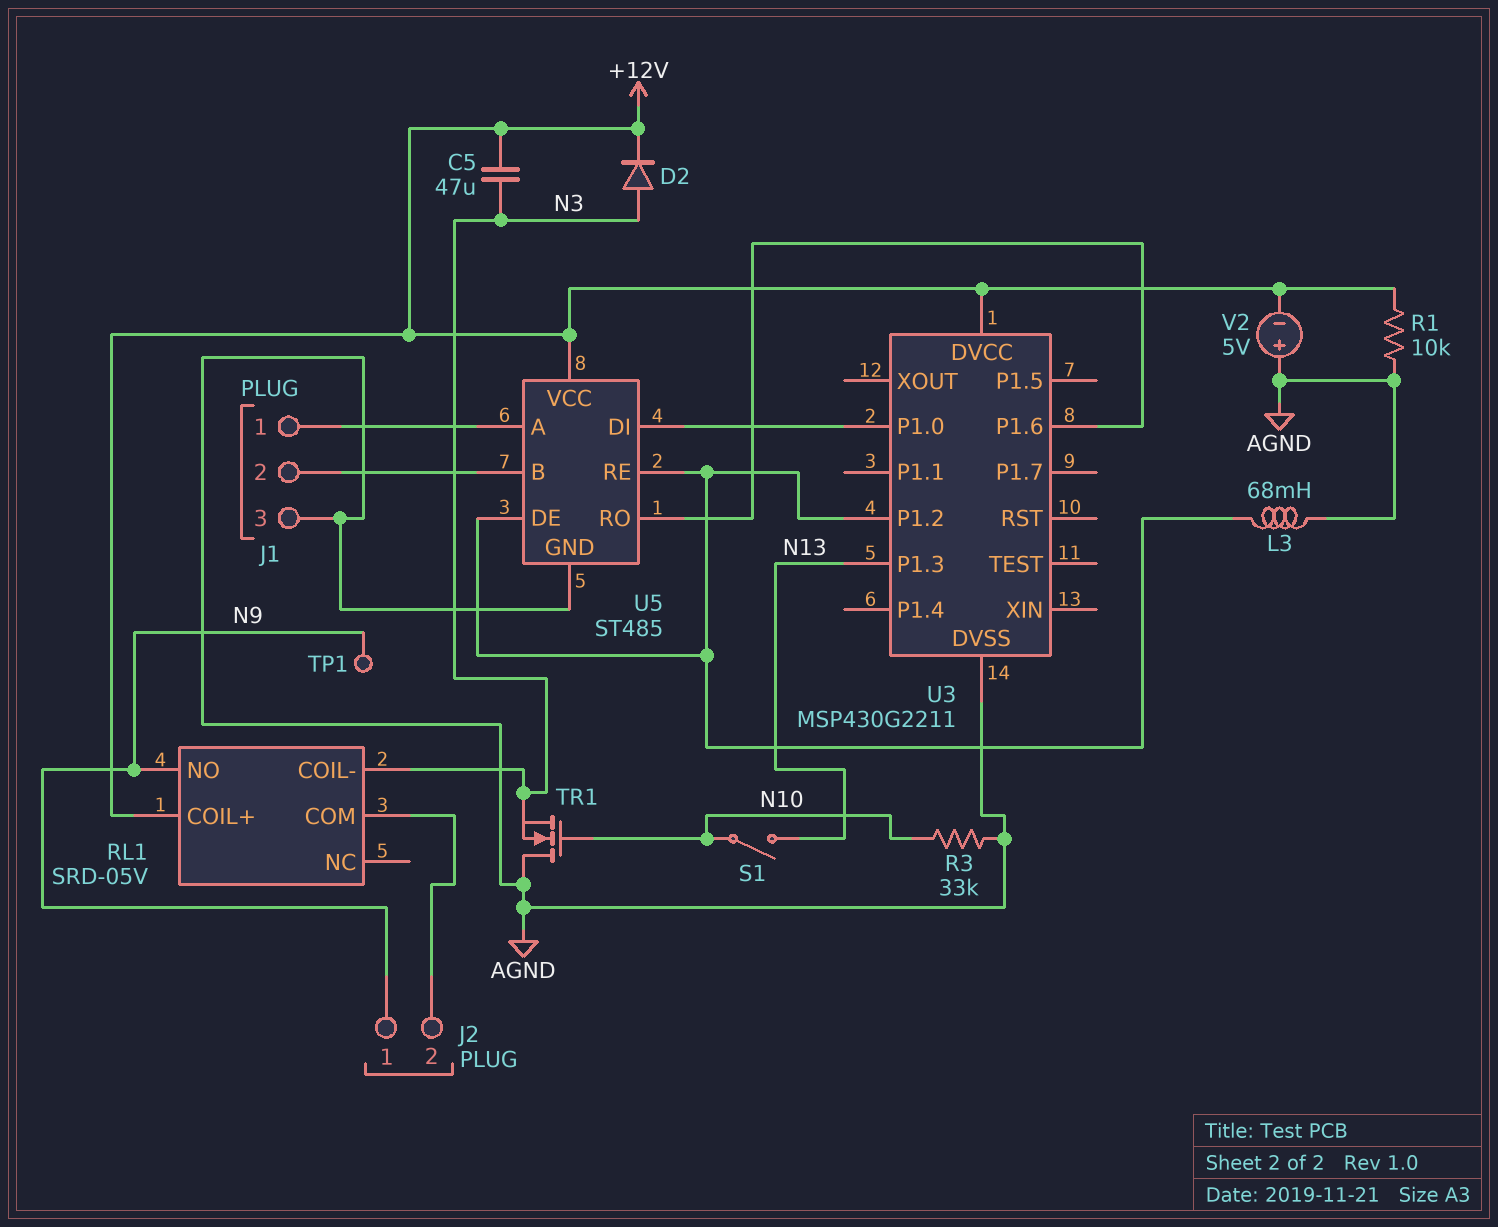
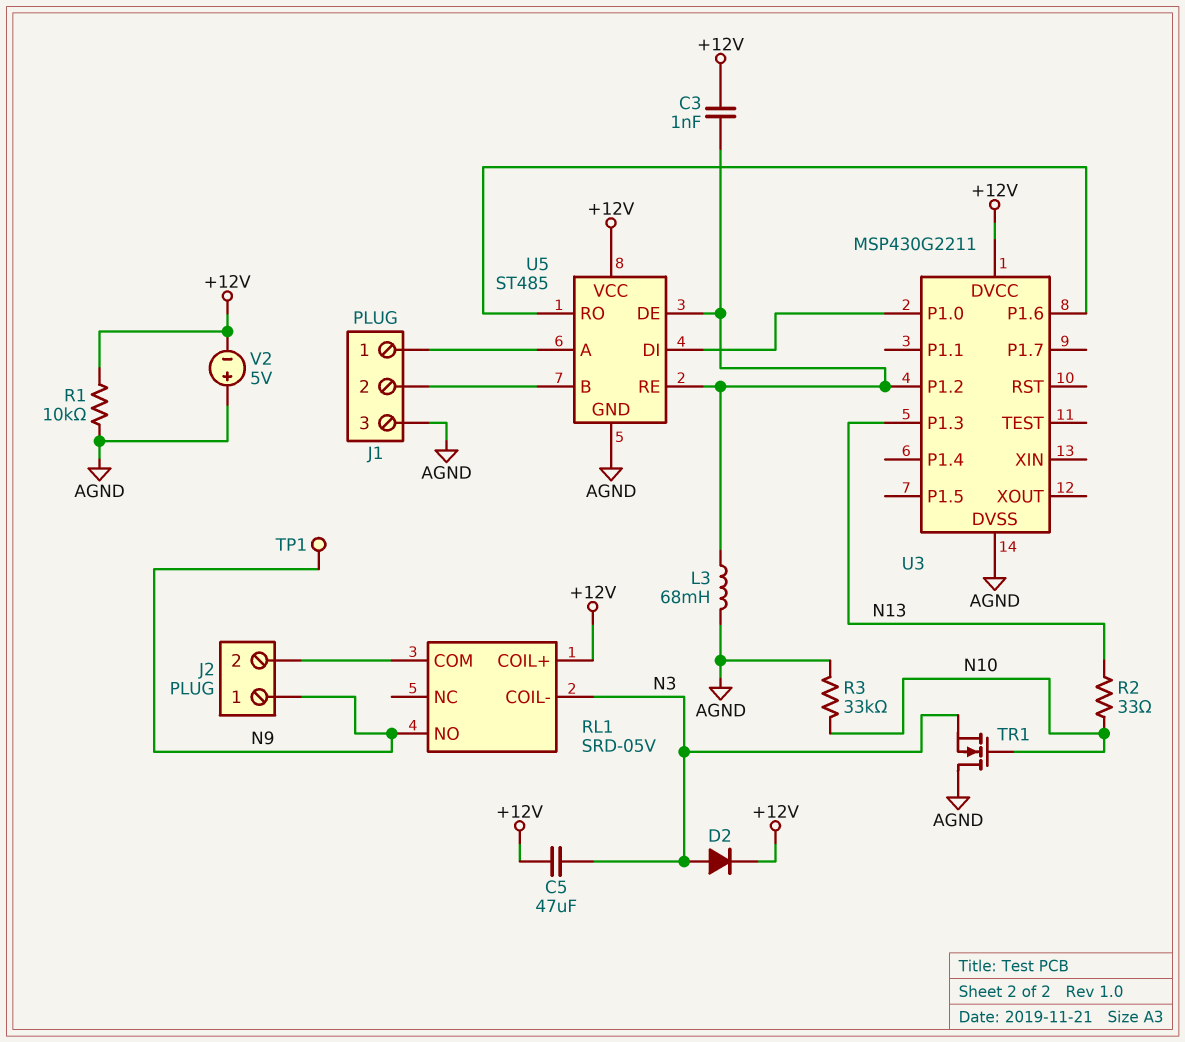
C3: none -> 1nF (+12V, U3/P1.2)
R2: none -> 33 (N10, N13)
S1: switch (N10, N13) -> none

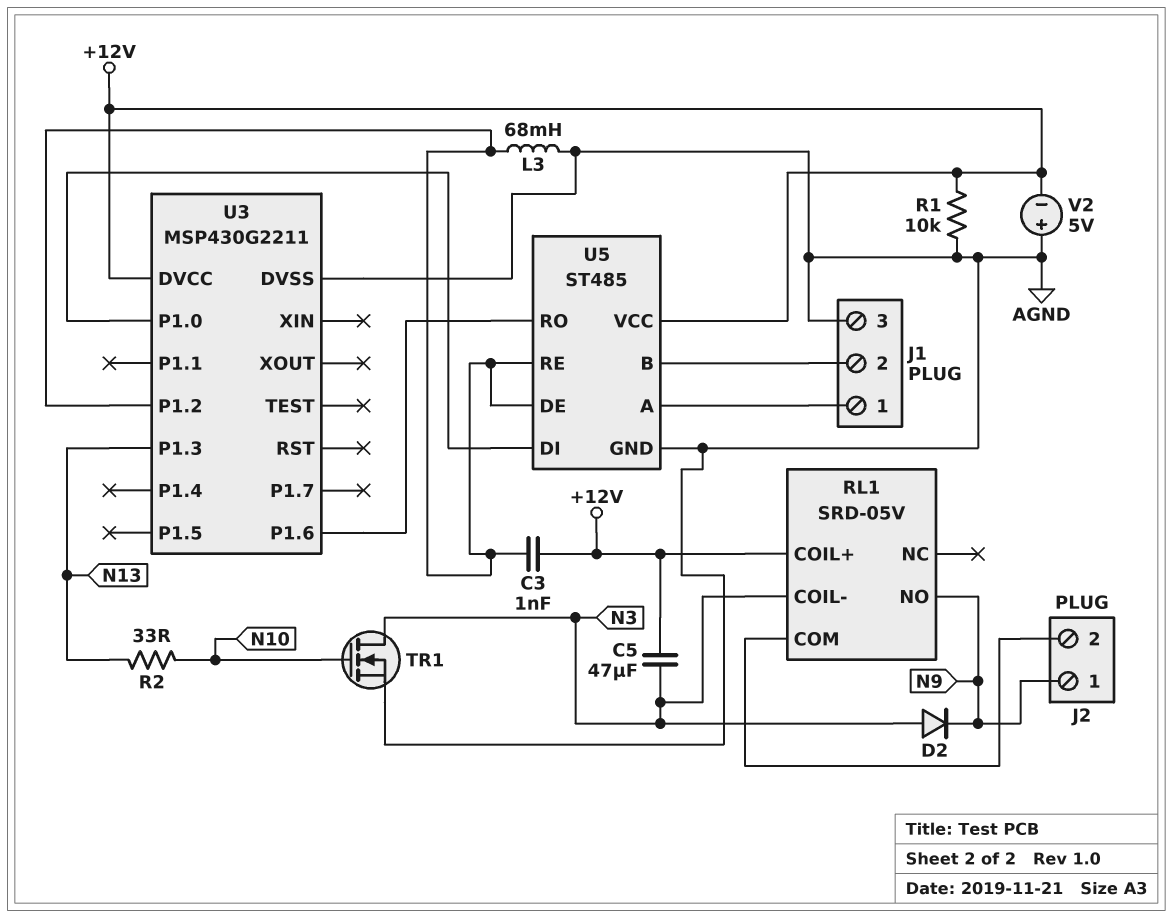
D2: diode (A N3, K +12V) -> diode (A N3, K N9)
R3: 33k (AGND, N10) -> none
TP1: test point (N9) -> none
TR1: NMOS (G N10, D AGND, S N3) -> NMOS (G N10, D N3, S AGND)

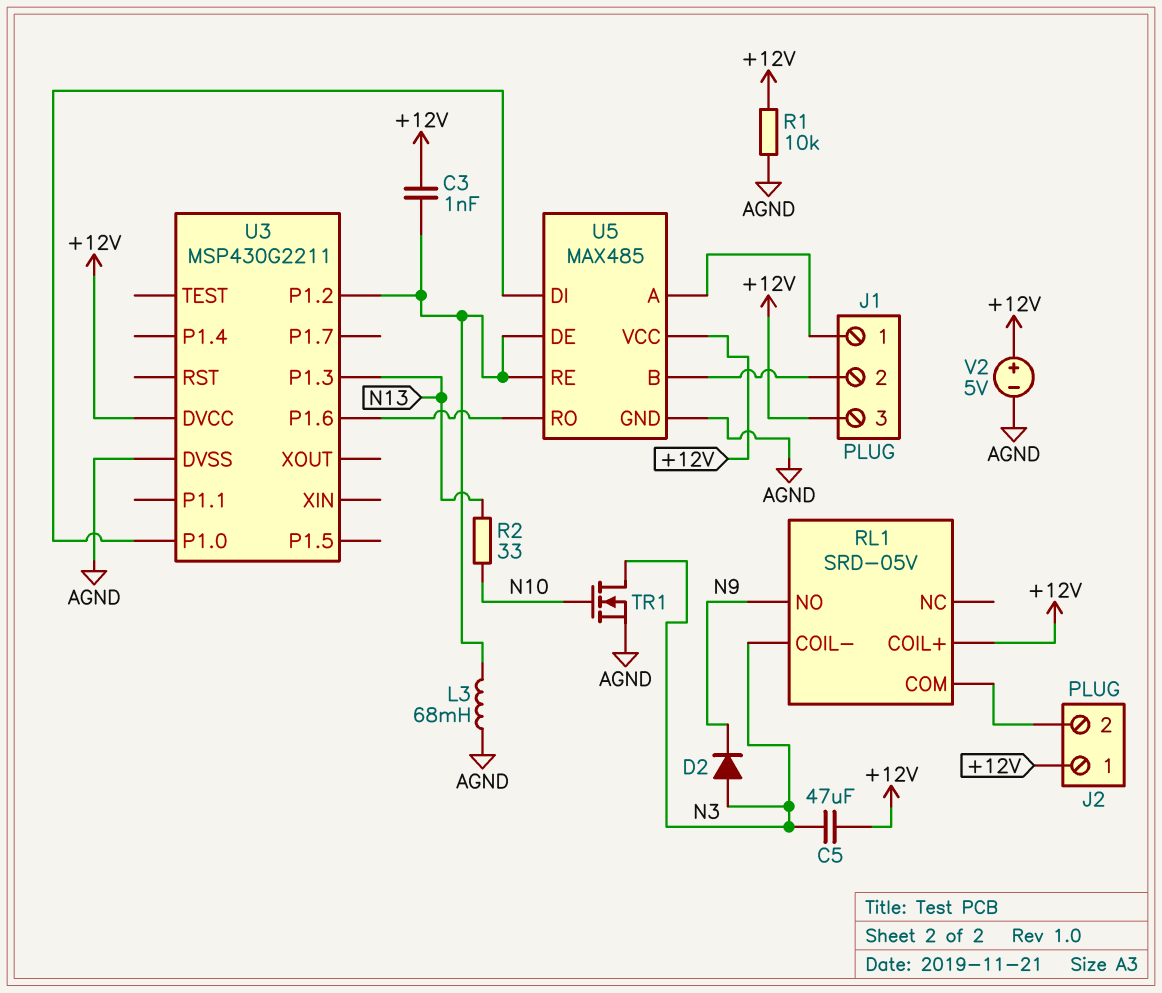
J1 pin 3: AGND -> +12V
J2 pin 1: N9 -> +12V
U5: ST485 -> MAX485
V2: 5V (plus AGND, minus +12V) -> 5V (plus +12V, minus AGND)

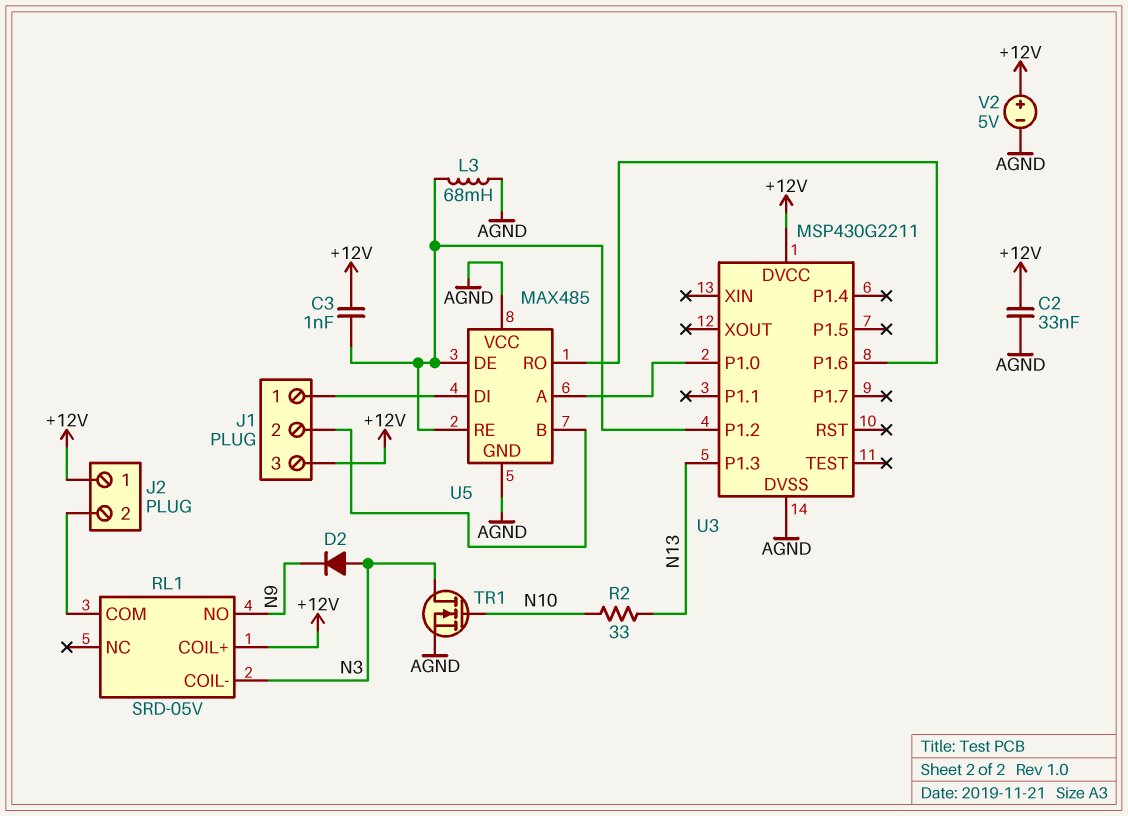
C2: none -> 33nF (+12V, AGND)
C5: 47uF (+12V, N3) -> none
R1: 10k (+12V, AGND) -> none
U5 pin A: J1/1 -> U3/P1.0
U5 pin DI: U3/P1.0 -> J1/1
U5 pin VCC: +12V -> AGND

